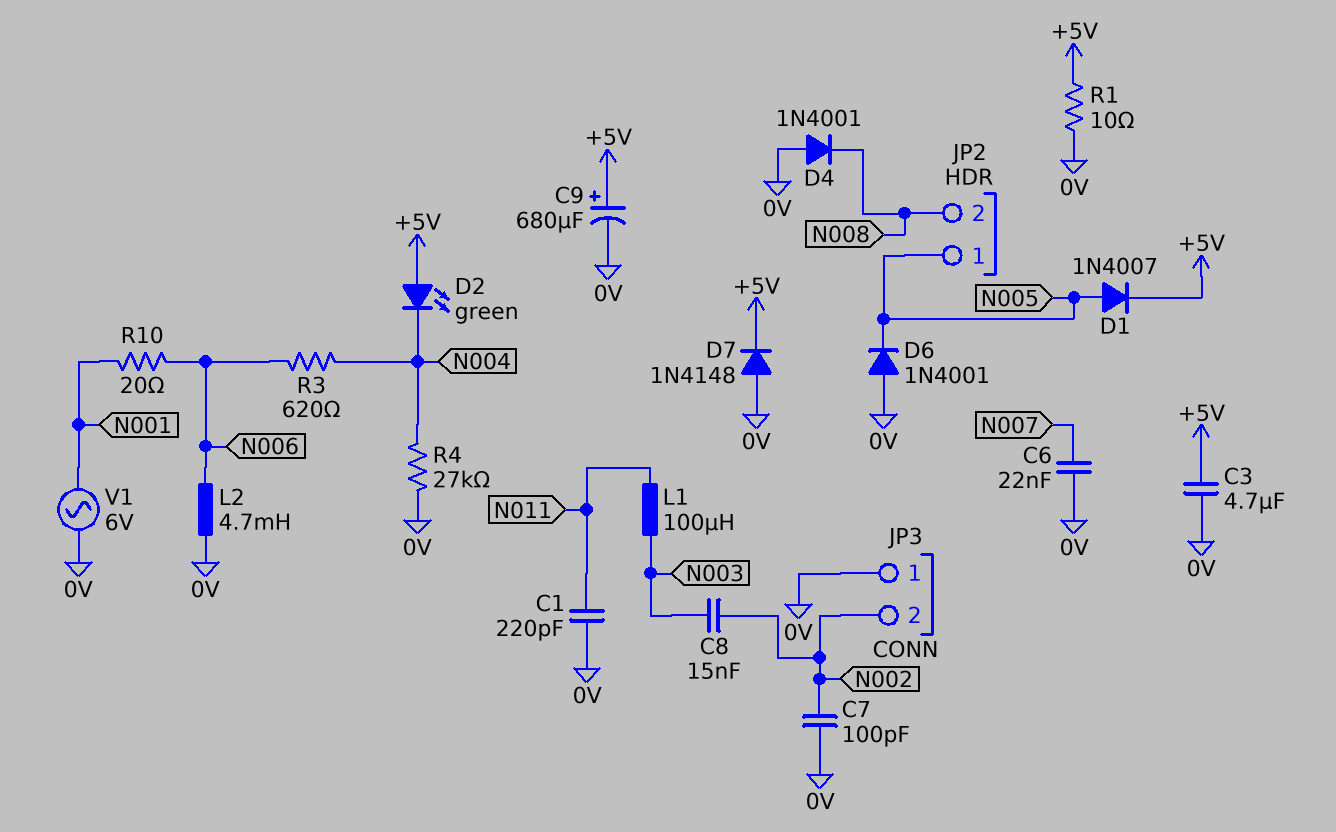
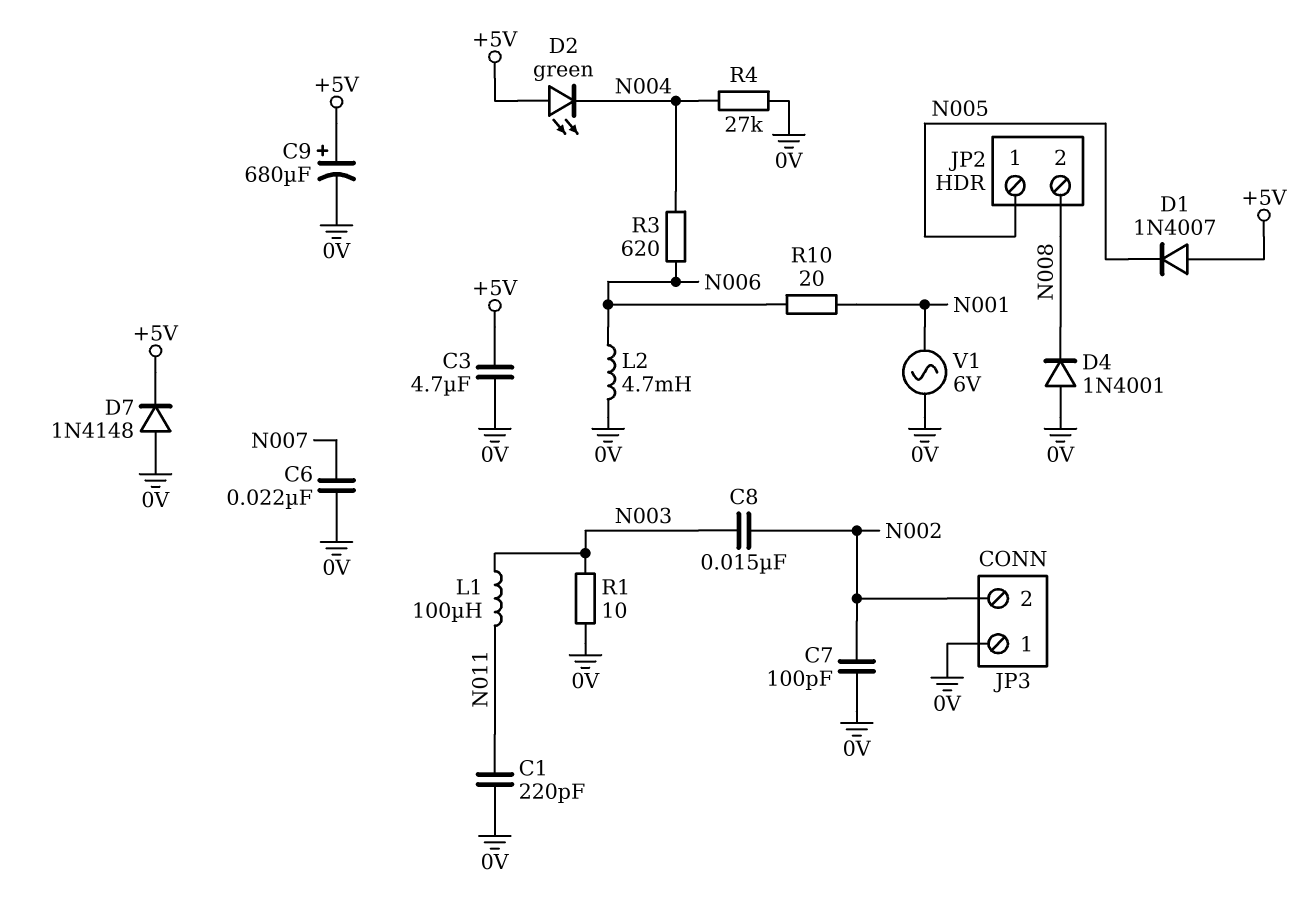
D1: diode 1N4007 (A N005, K +5V) -> diode 1N4007 (A +5V, K N005)
D6: diode 1N4001 (A 0V, K N005) -> none
R1: 10 (+5V, 0V) -> 10 (0V, N003)

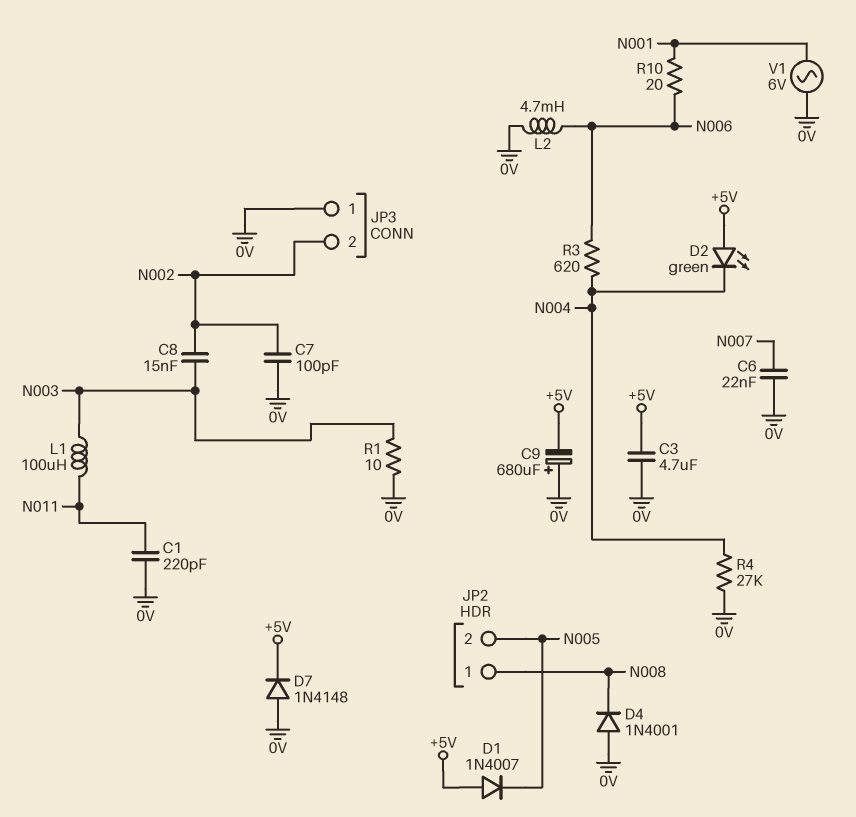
C9: 680uF (plus +5V, minus 0V) -> 680uF (plus 0V, minus +5V)
JP2 pin 1: N005 -> N008
JP2 pin 2: N008 -> N005

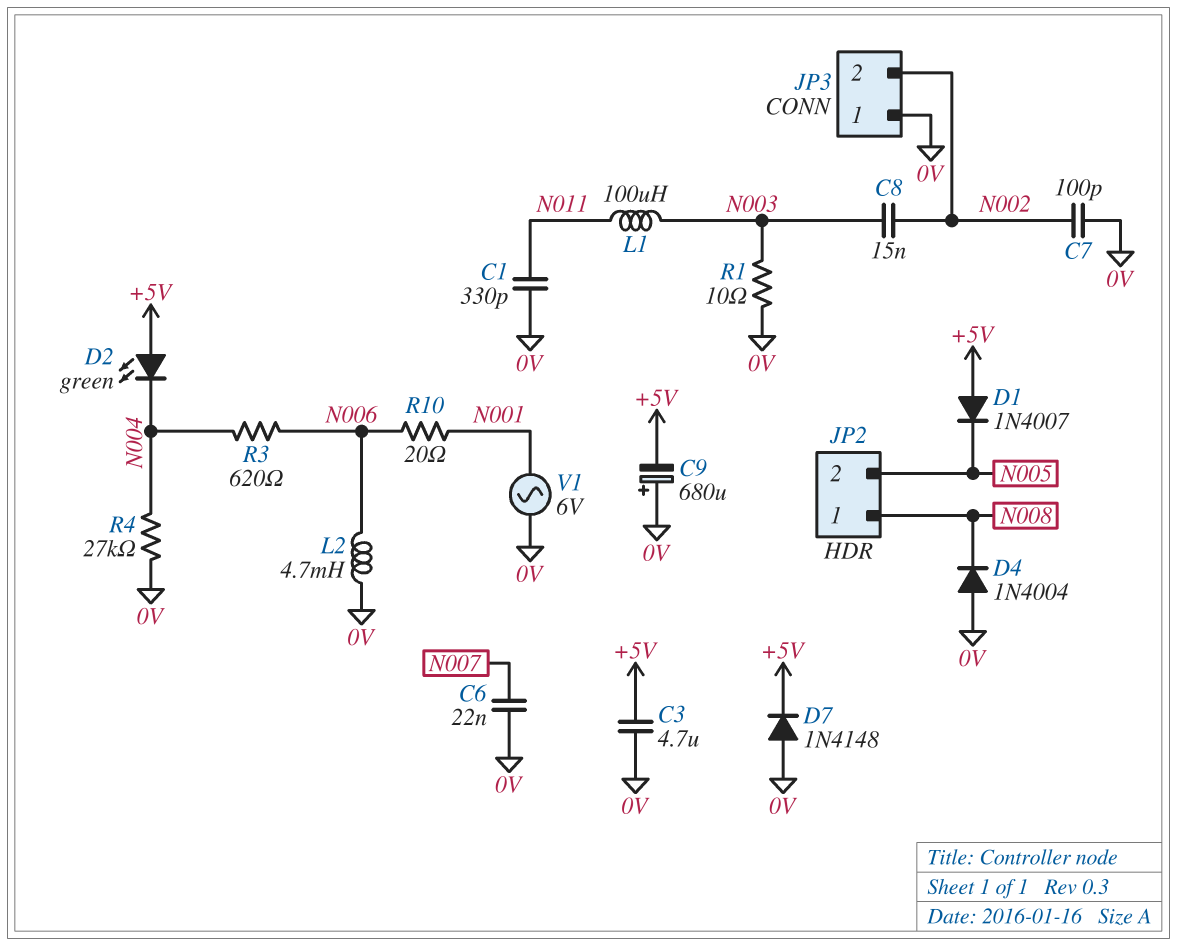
C1: 220pF (0V, N011) -> 330pF (0V, N011)
D4: diode 1N4001 (A 0V, K N008) -> diode 1N4004 (A 0V, K N008)

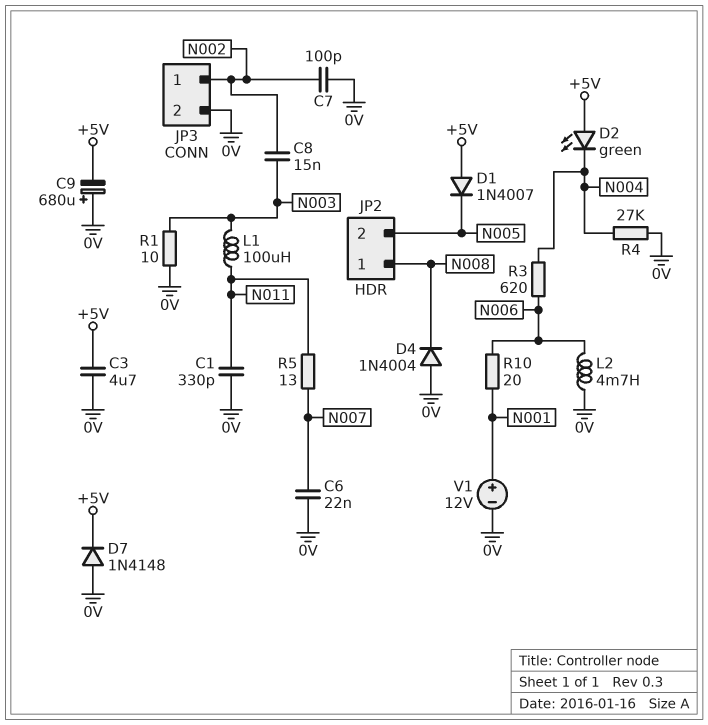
JP3 pin 1: 0V -> N002
JP3 pin 2: N002 -> 0V
R5: none -> 13 (N007, N011)
V1: AC 6V (0V, N001) -> 12V (plus N001, minus 0V)

